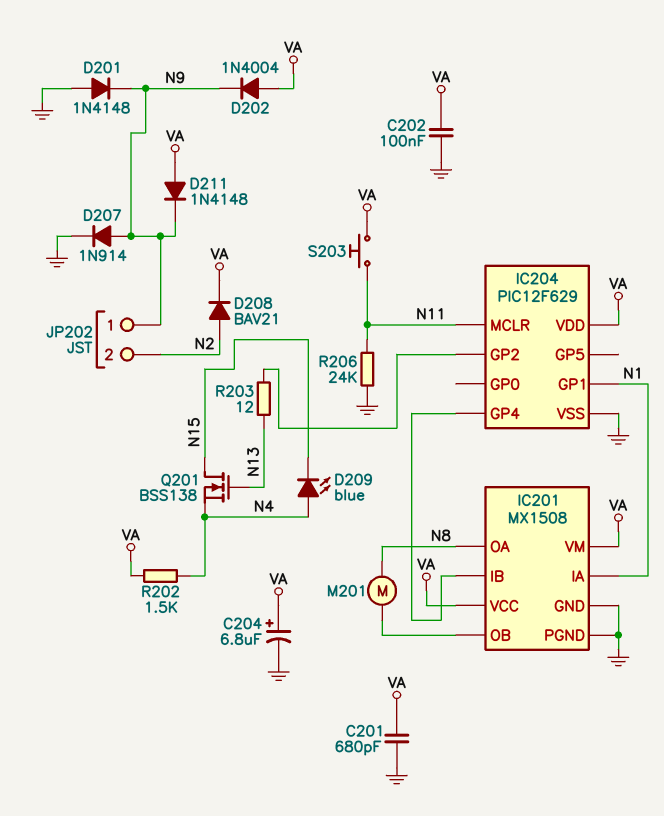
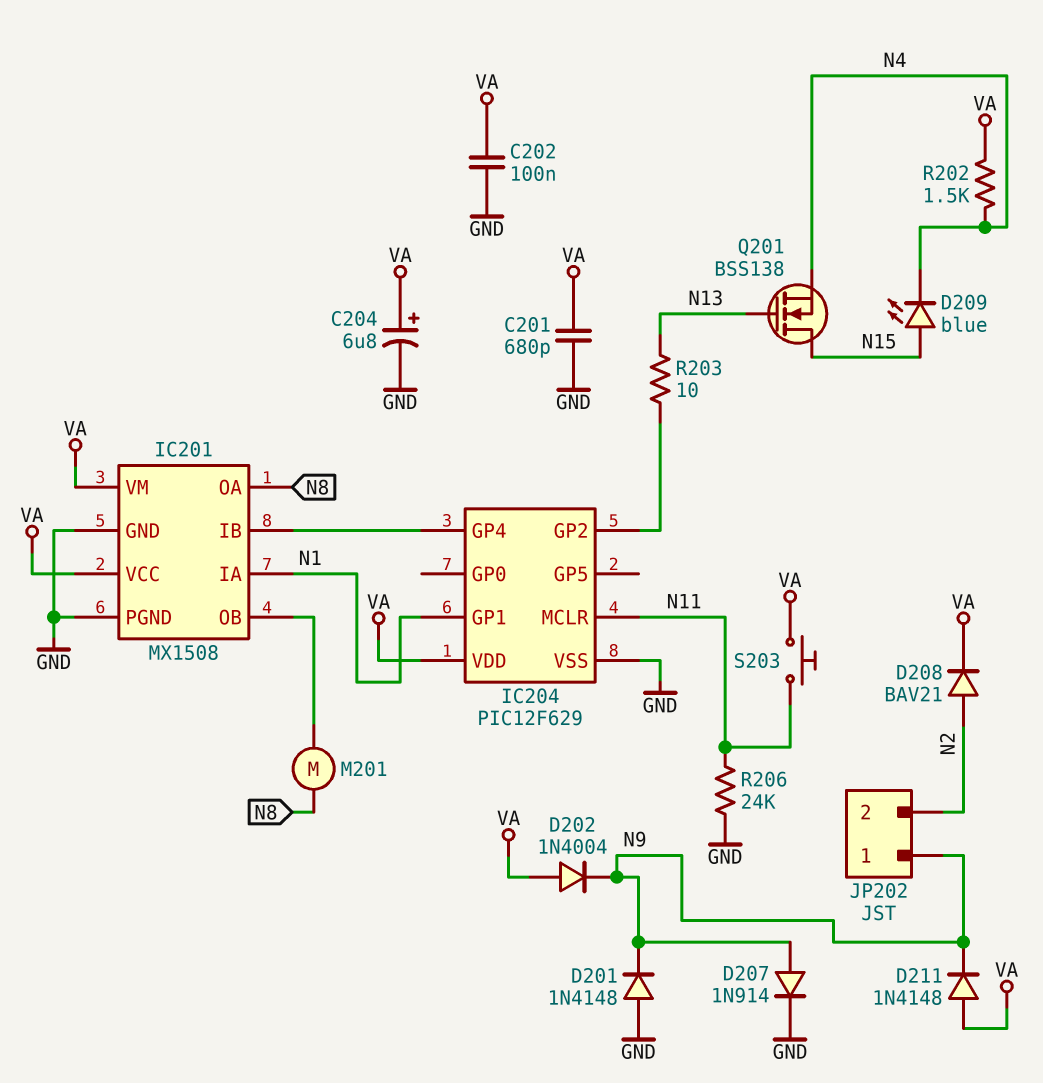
D209: LED blue (A N4, K N15) -> LED blue (A N15, K N4)
R203: 12 (IC204/GP2, N13) -> 10 (IC204/GP2, N13)

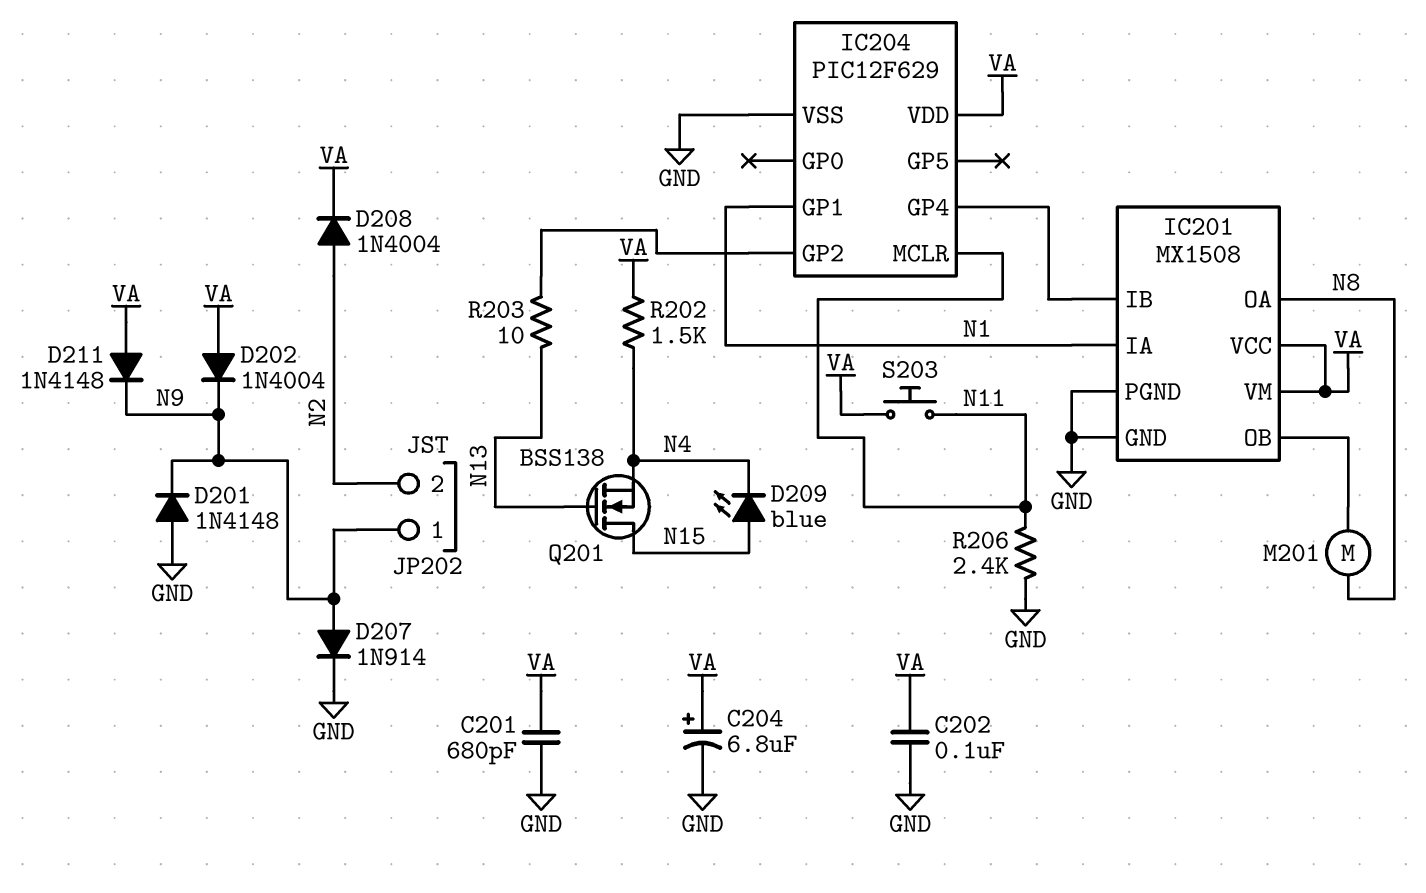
D208: diode BAV21 (A N2, K VA) -> diode 1N4004 (A N2, K VA)
R206: 24k (GND, N11) -> 2.4k (GND, N11)

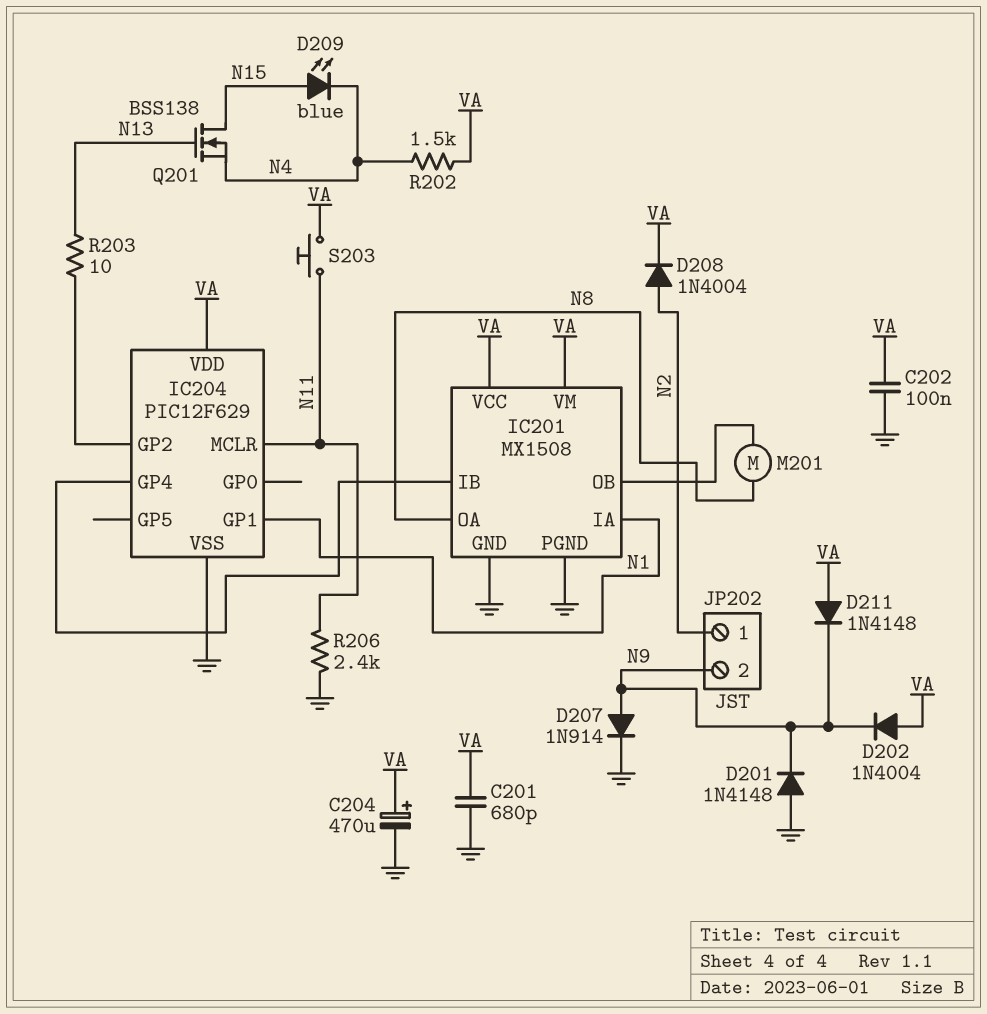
C204: 6.8uF (plus VA, minus GND) -> 470uF (plus VA, minus GND)
JP202 pin 1: N9 -> N2
JP202 pin 2: N2 -> N9

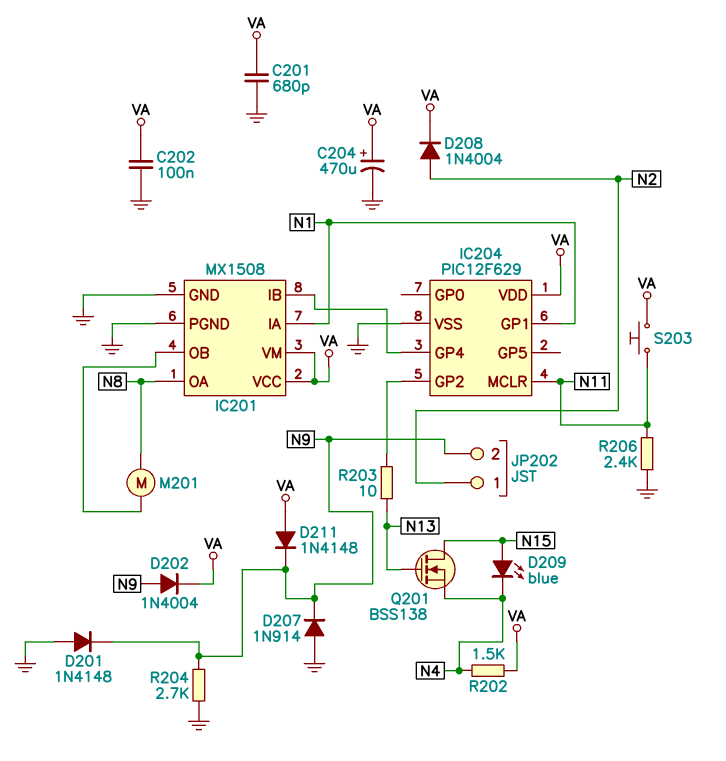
D202: diode 1N4004 (A VA, K N9) -> diode 1N4004 (A N9, K VA)
D207: diode 1N914 (A N9, K GND) -> diode 1N914 (A GND, K N9)
R204: none -> 2.7k (GND, N9)

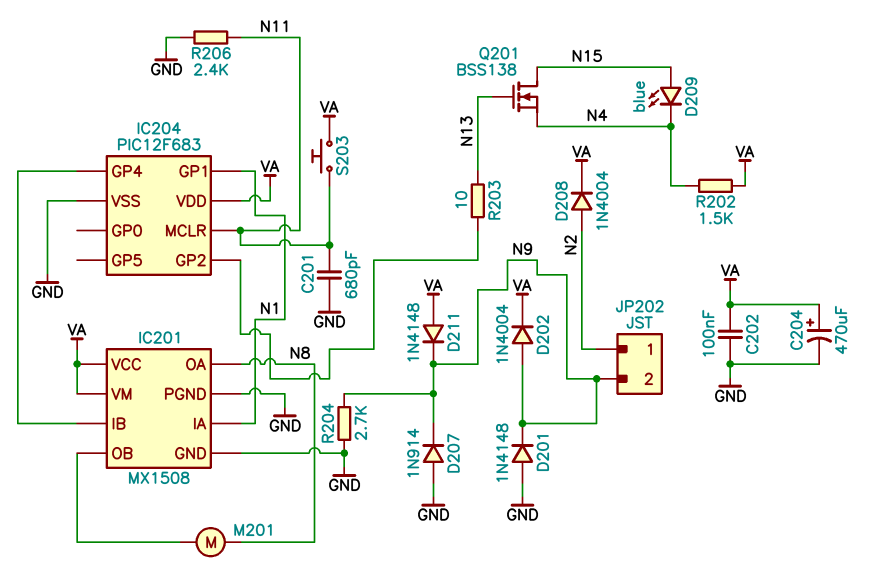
C201: 680pF (GND, VA) -> 680pF (GND, N11)
IC204: PIC12F629 -> PIC12F683

